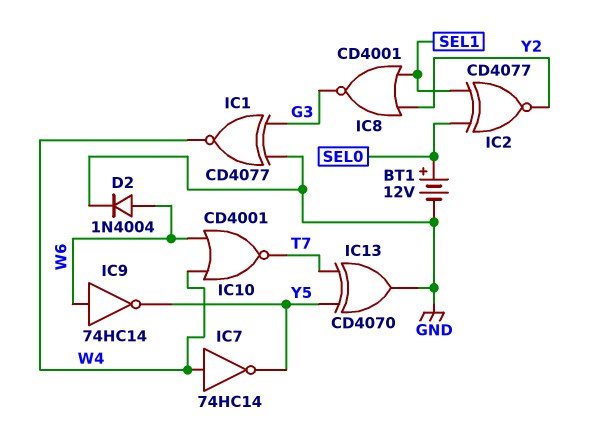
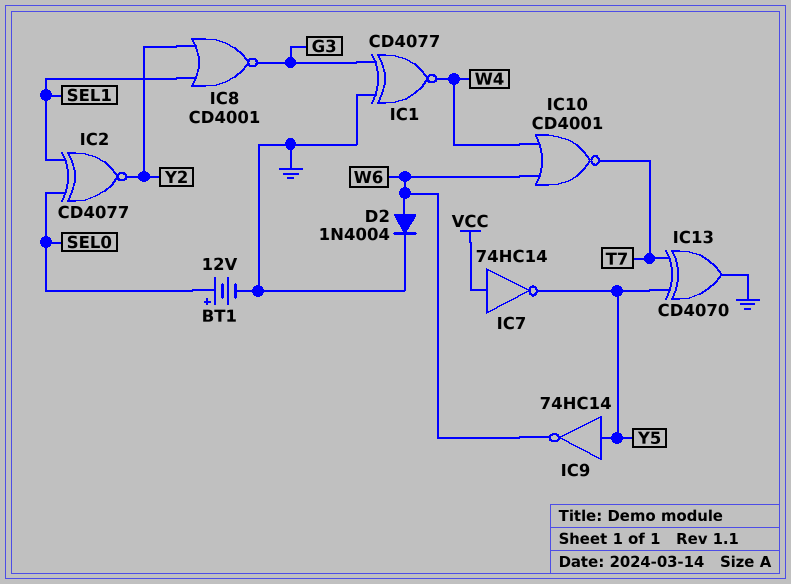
IC7: NOT 74HC14 (in W4, out Y5) -> NOT 74HC14 (in VCC, out Y5)
IC9: NOT 74HC14 (in W6, out Y5) -> NOT 74HC14 (in Y5, out W6)

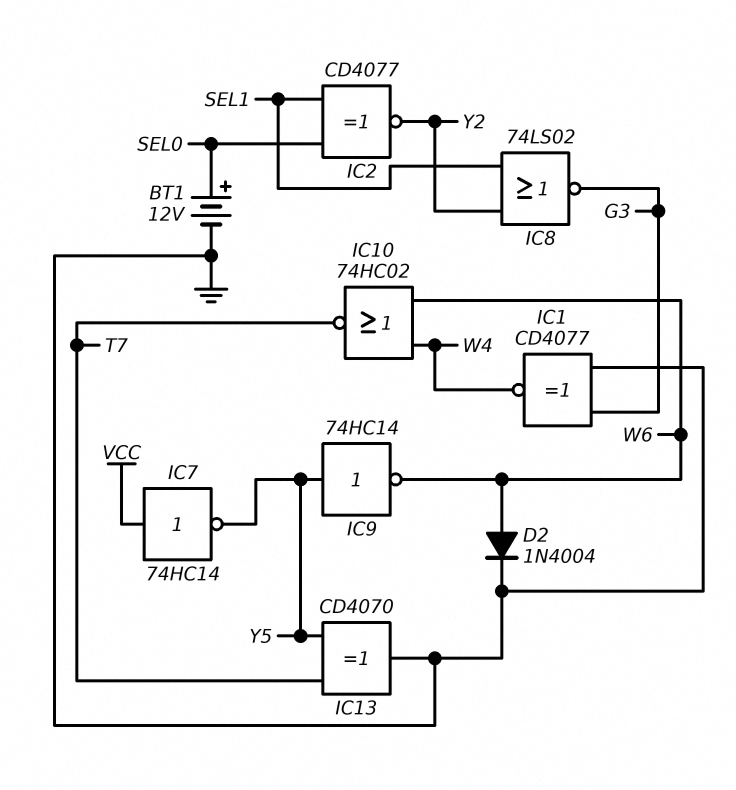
IC8: NOR CD4001 (in SEL1, in Y2, out G3) -> NOR 74LS02 (in SEL1, in Y2, out G3)
IC10: NOR CD4001 (in W4, in W6, out T7) -> NOR 74HC02 (in W4, in W6, out T7)

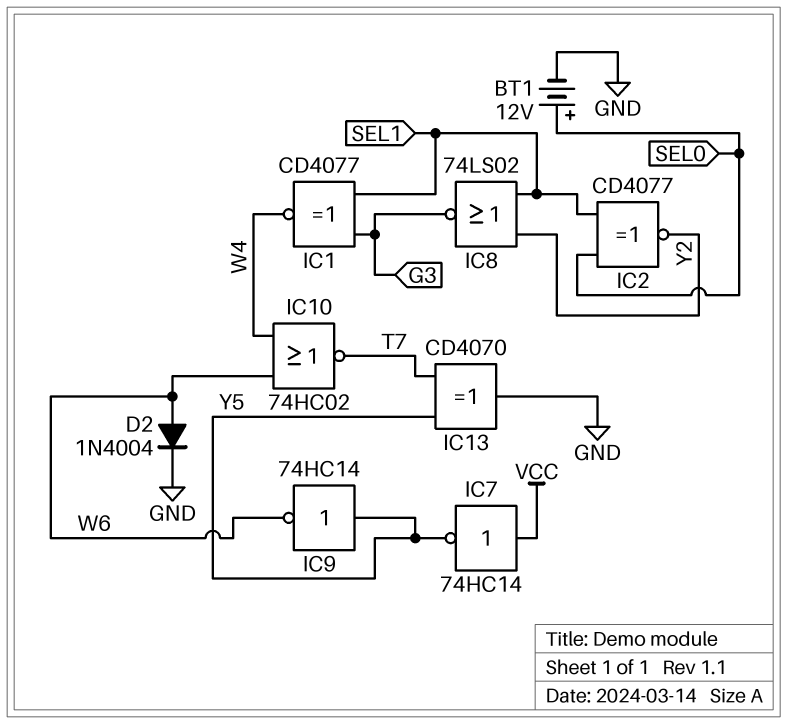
IC1: XNOR CD4077 (in G3, in GND, out W4) -> XNOR CD4077 (in G3, in SEL1, out W4)

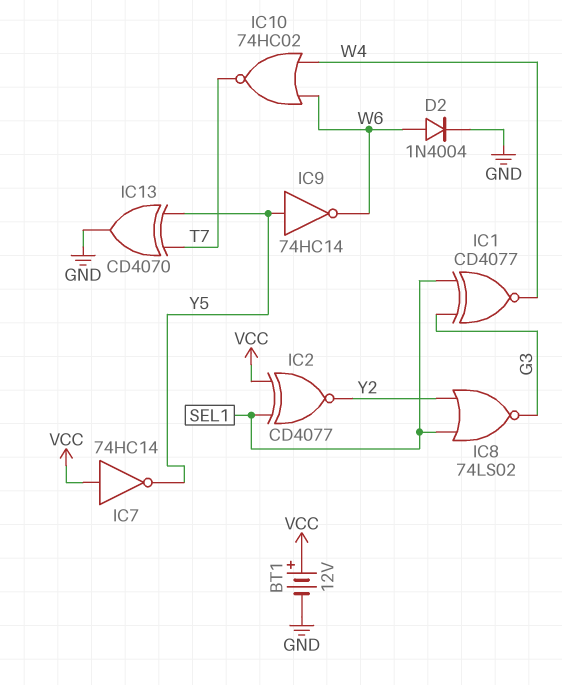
BT1: 12V (plus SEL0, minus GND) -> 12V (plus VCC, minus GND)
IC2: XNOR CD4077 (in SEL0, in SEL1, out Y2) -> XNOR CD4077 (in SEL1, in VCC, out Y2)

